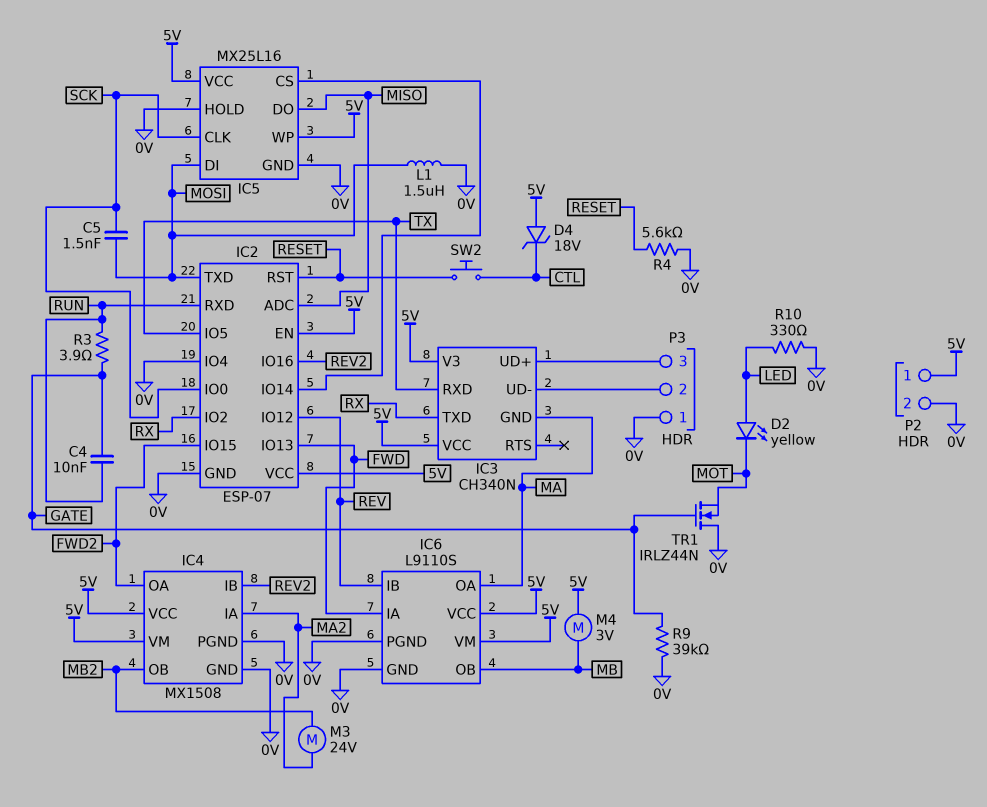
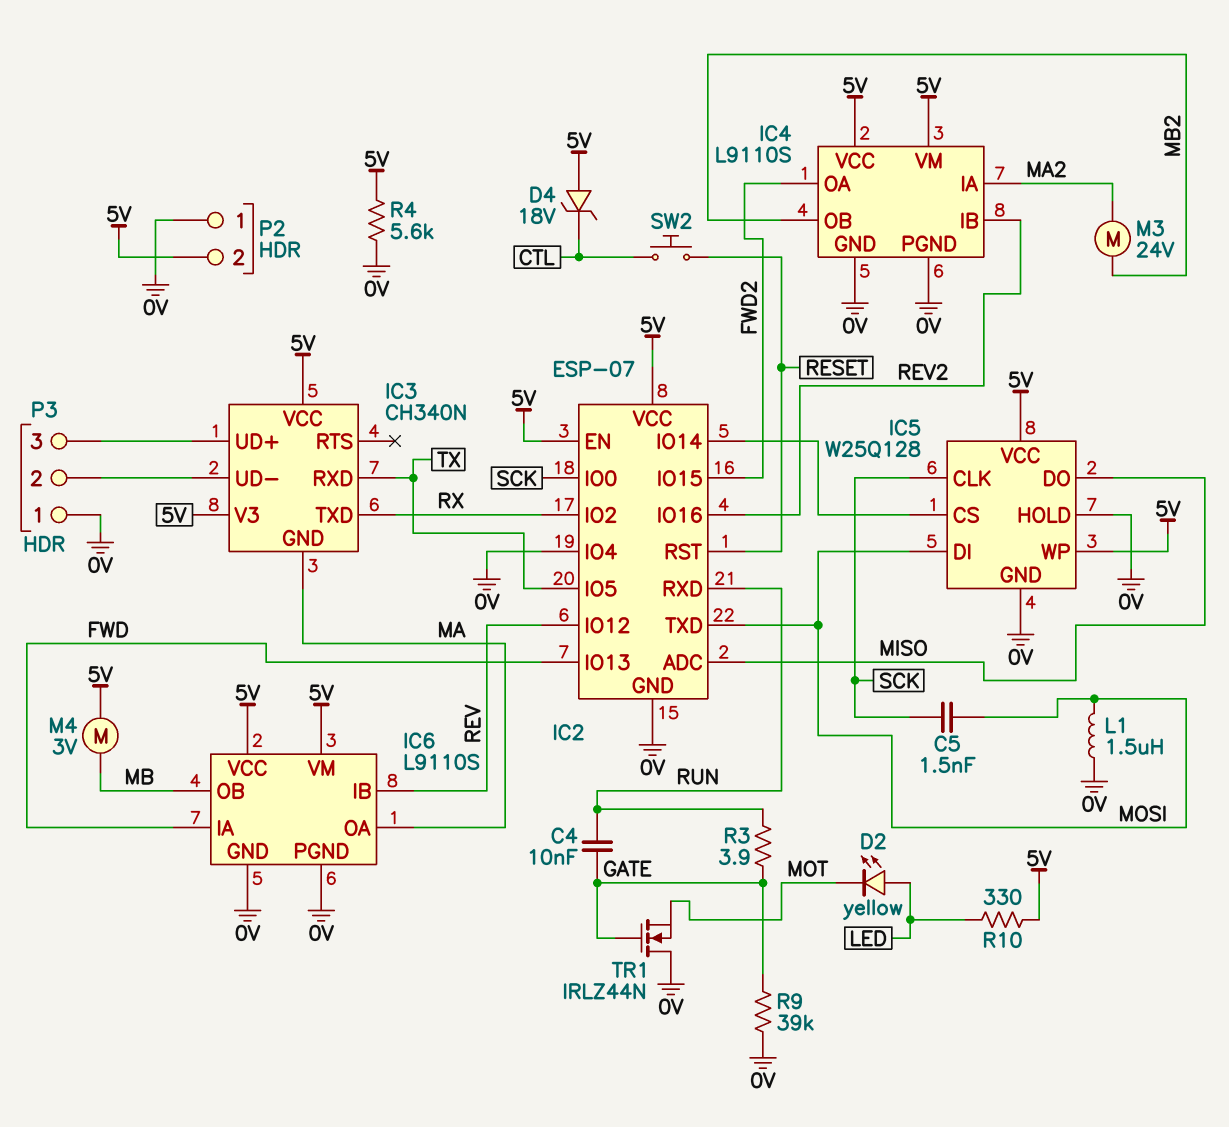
IC4: MX1508 -> L9110S
IC5: MX25L16 -> W25Q128
P2 pin 1: 5V -> 0V
P2 pin 2: 0V -> 5V
R4: 5.6k (0V, RESET) -> 5.6k (0V, 5V)
R10: 330 (0V, LED) -> 330 (5V, LED)

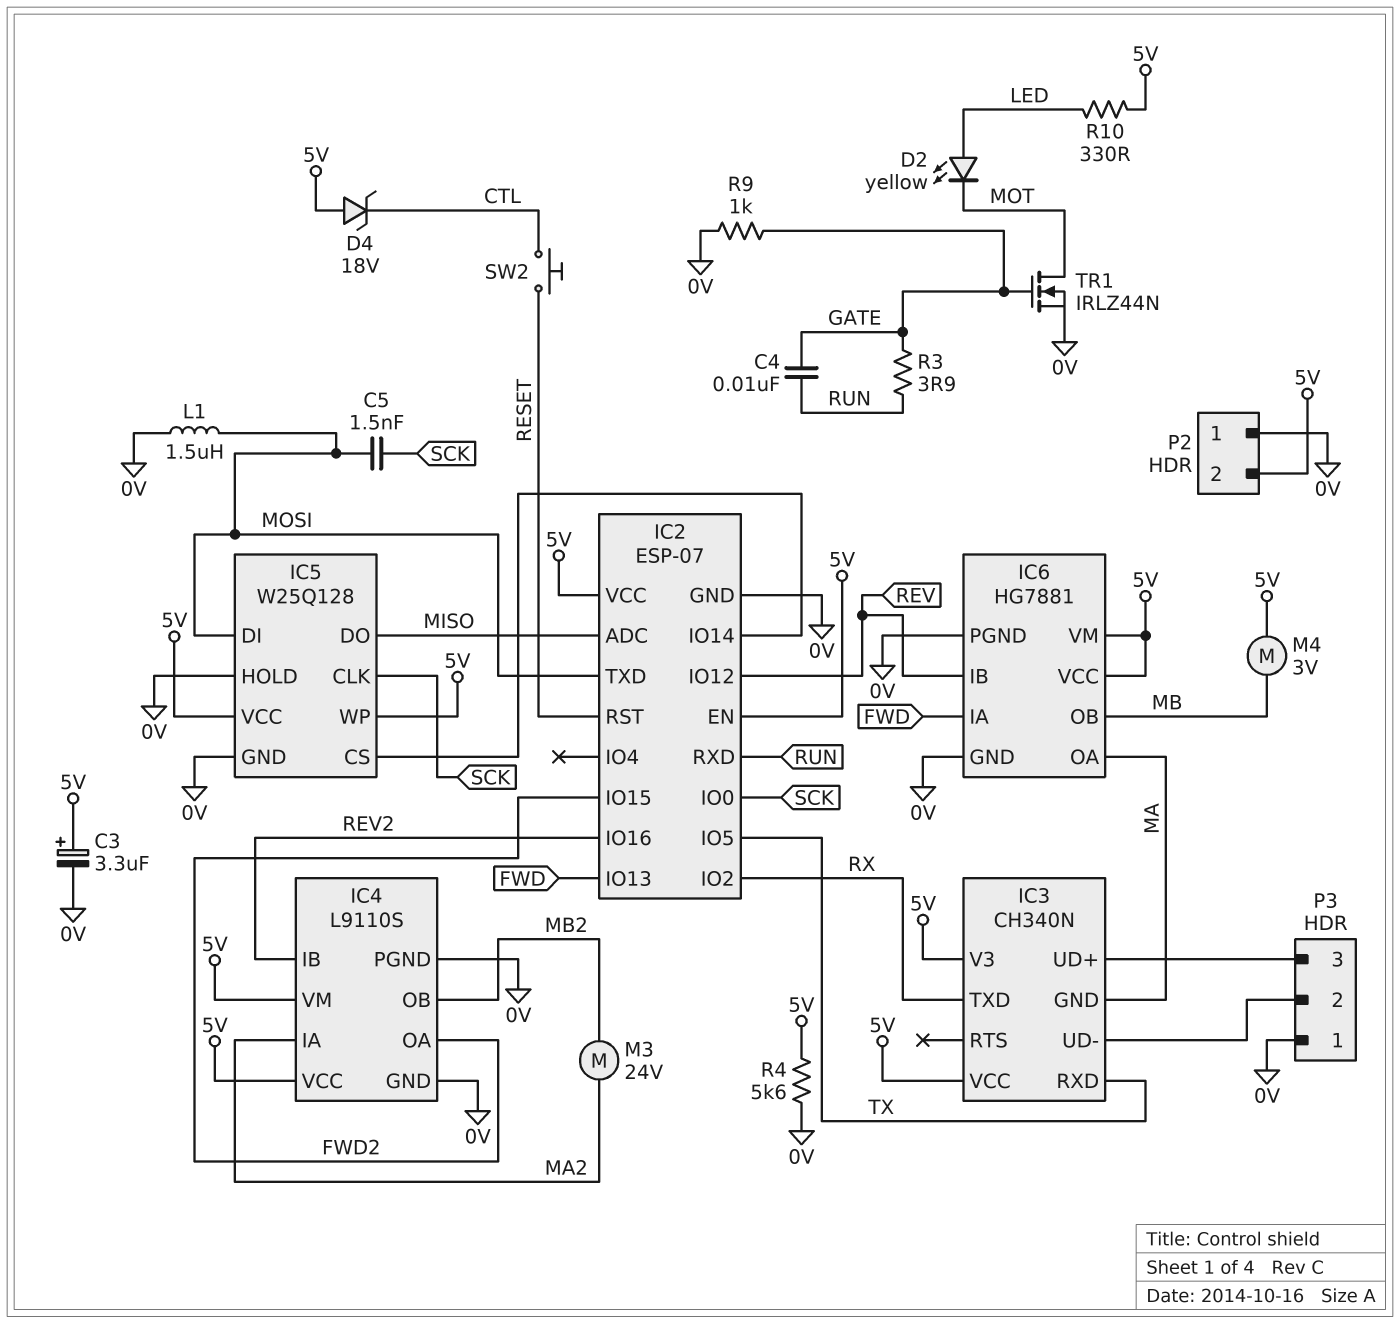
C3: none -> 3.3uF (plus 5V, minus 0V)
IC2 pin IO4: 0V -> none
IC6: L9110S -> HG7881
R9: 39k (0V, GATE) -> 1k (0V, GATE)
TR1: NMOS IRLZ44N (G GATE, D 0V, S MOT) -> NMOS IRLZ44N (G GATE, D MOT, S 0V)

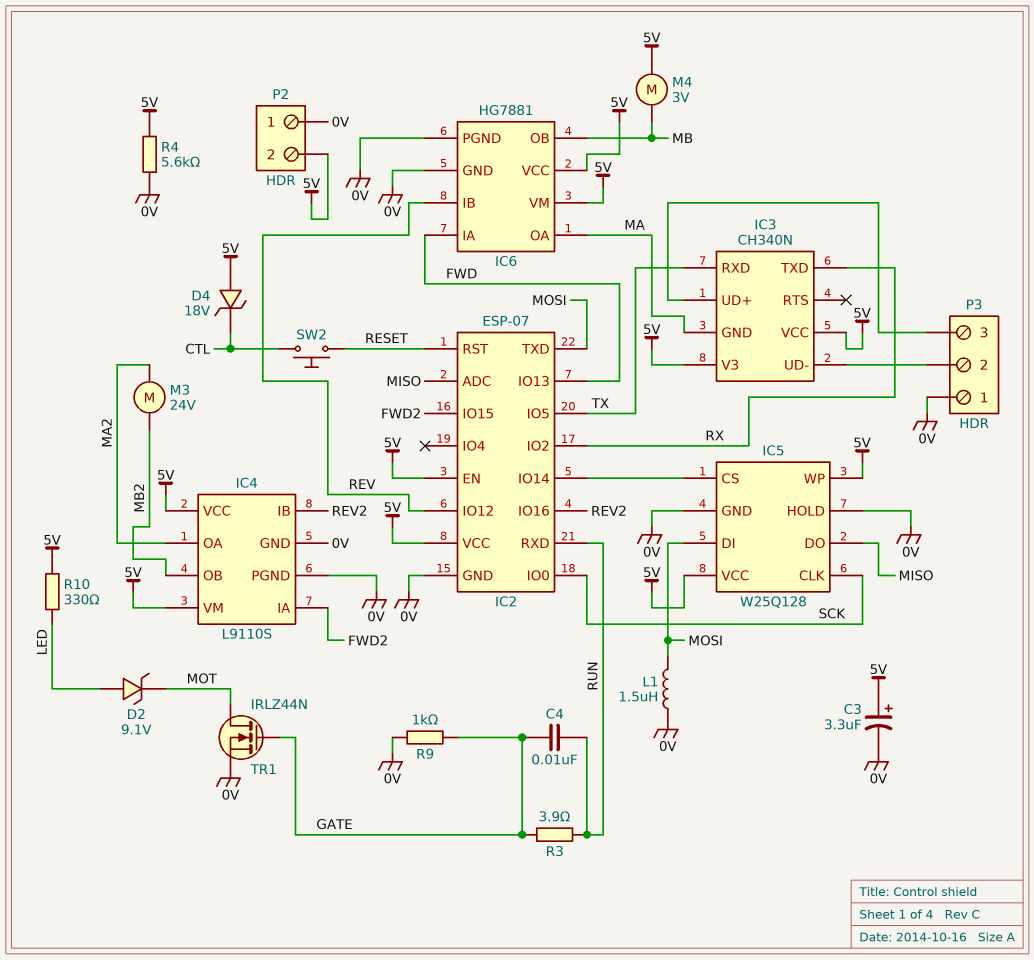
C5: 1.5nF (MOSI, SCK) -> none
D2: LED yellow (A LED, K MOT) -> zener 9.1V (A LED, K MOT)
IC4 pin IA: MA2 -> FWD2
IC4 pin OA: FWD2 -> MA2

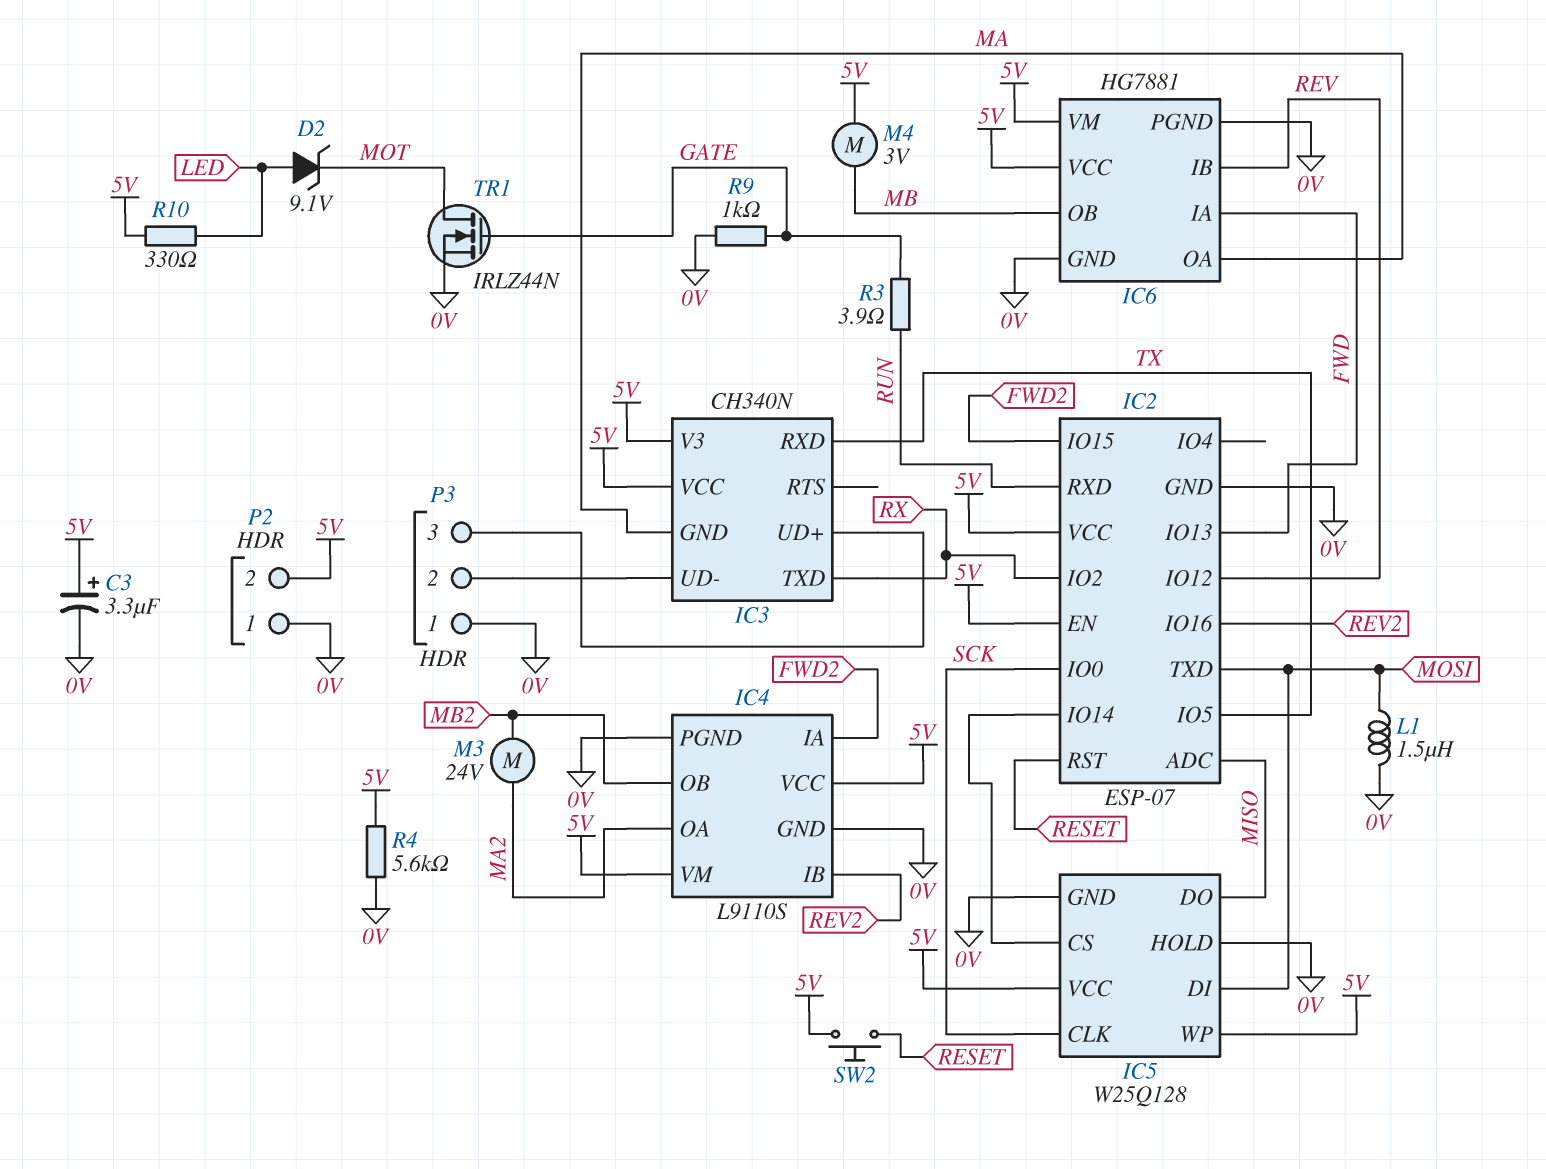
C4: 10nF (GATE, RUN) -> none
D4: zener 18V (A 5V, K CTL) -> none
SW2: button (CTL, RESET) -> button (5V, RESET)

